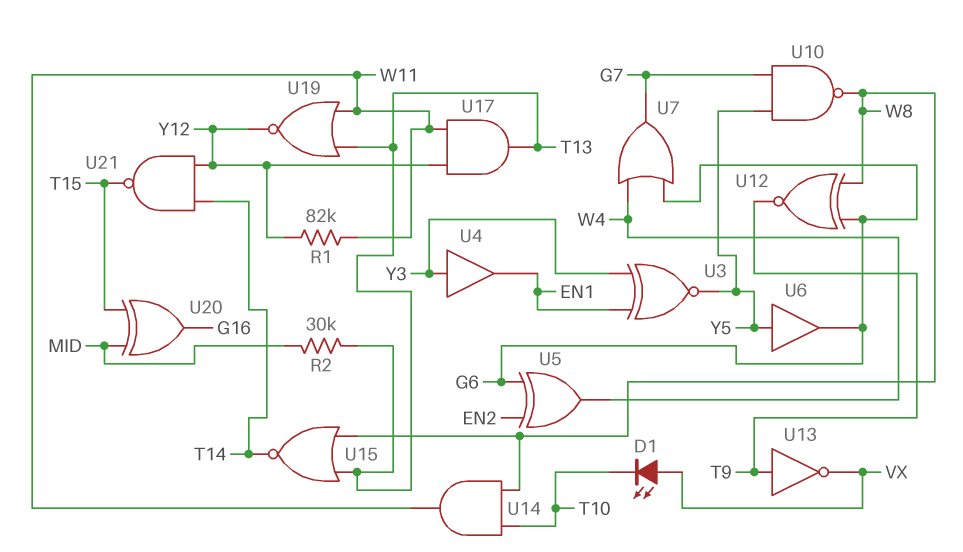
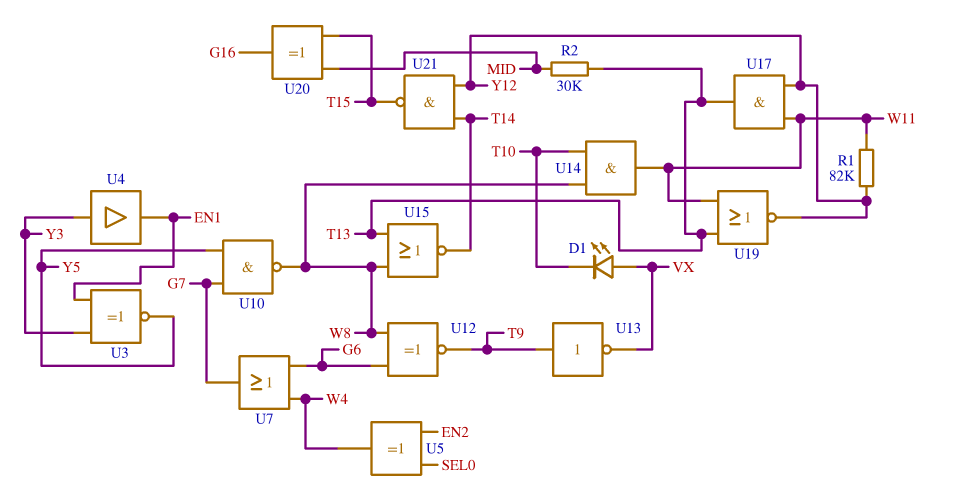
U5: XOR (in EN2, in G6, out W4) -> XOR (in EN2, in SEL0, out W4)
U6: buffer (in Y5, out G6) -> none

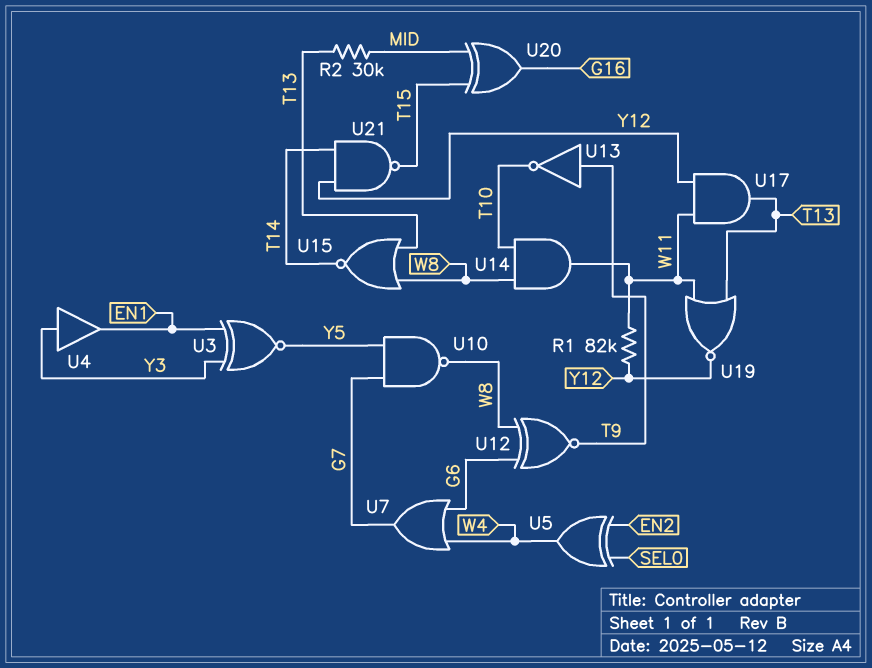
D1: LED (A VX, K T10) -> none
U13: NOT (in T9, out VX) -> NOT (in T9, out T10)

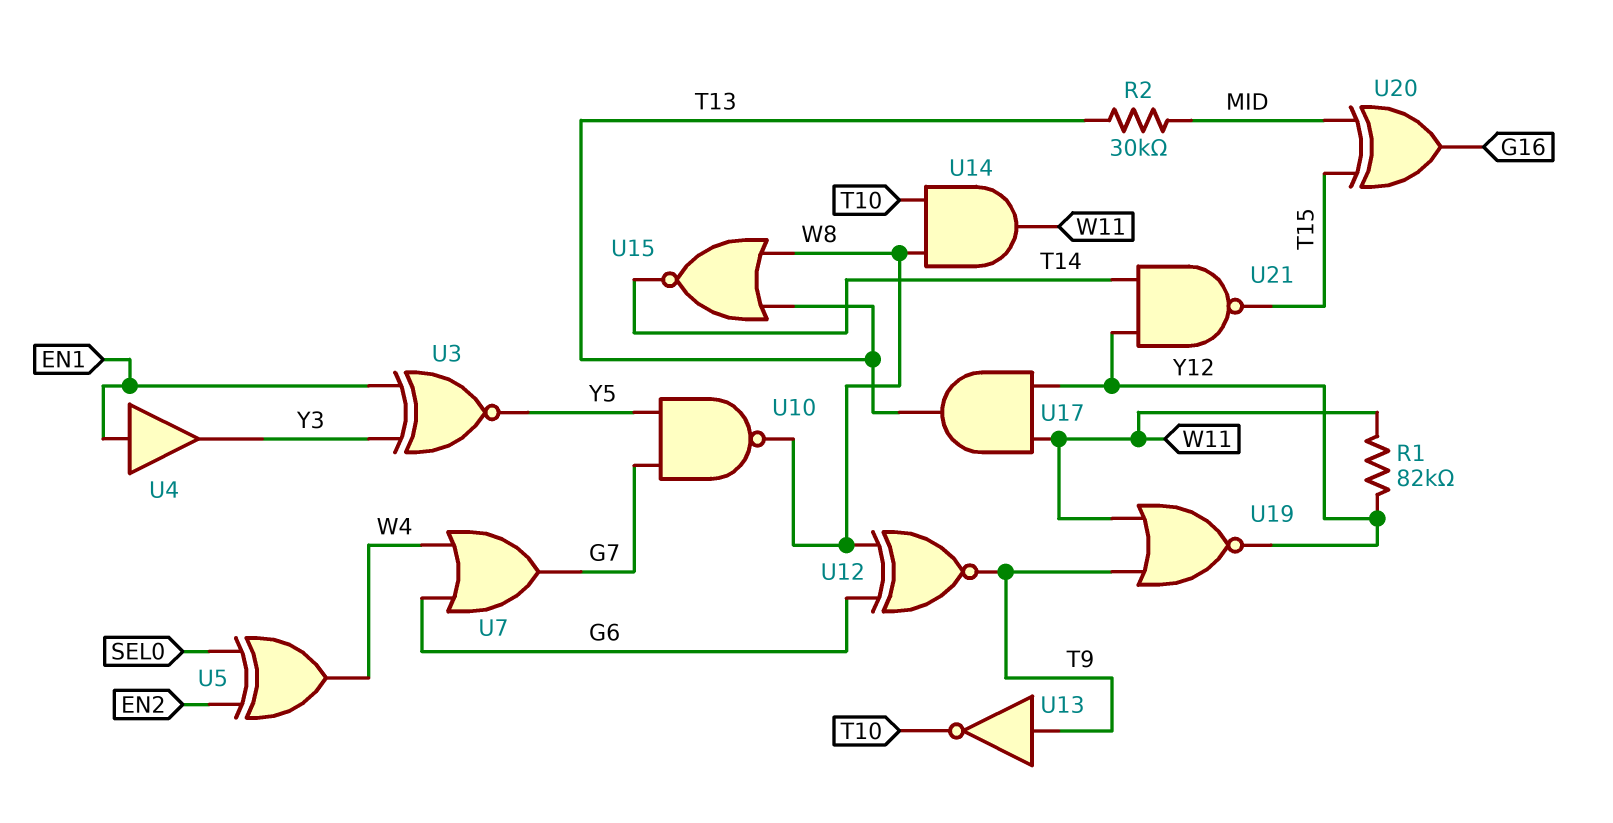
U4: buffer (in Y3, out EN1) -> buffer (in EN1, out Y3)
U19: NOR (in T13, in W11, out Y12) -> NOR (in T9, in W11, out Y12)

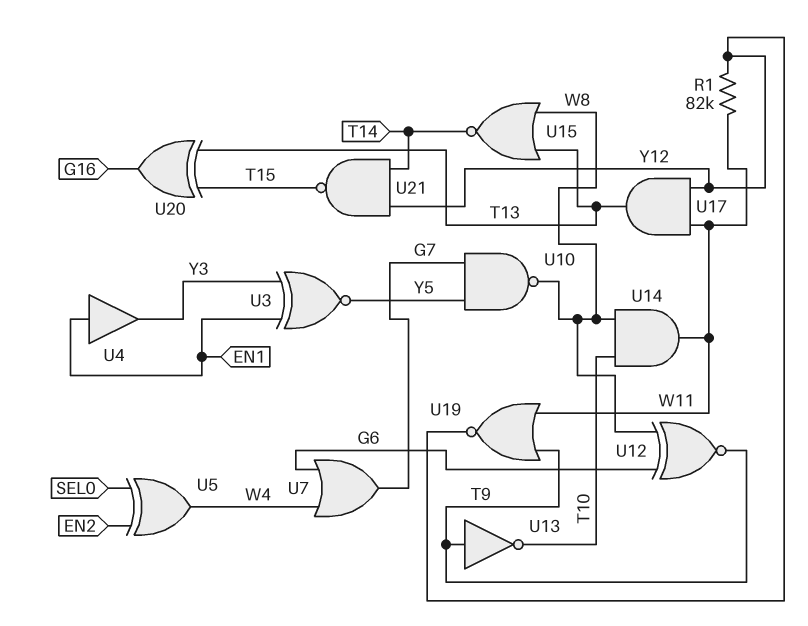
R2: 30k (MID, T13) -> none
U20: XOR (in MID, in T15, out G16) -> XOR (in T13, in T15, out G16)

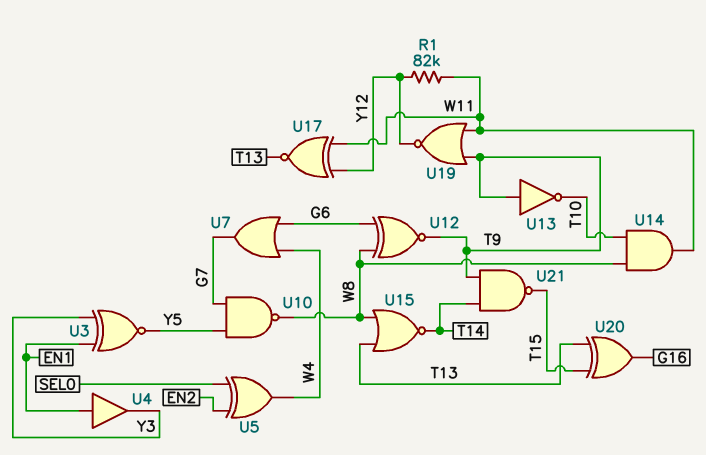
U17: AND (in W11, in Y12, out T13) -> XNOR (in W11, in Y12, out T13)
U21: NAND (in T14, in Y12, out T15) -> NAND (in T9, in T14, out T15)

